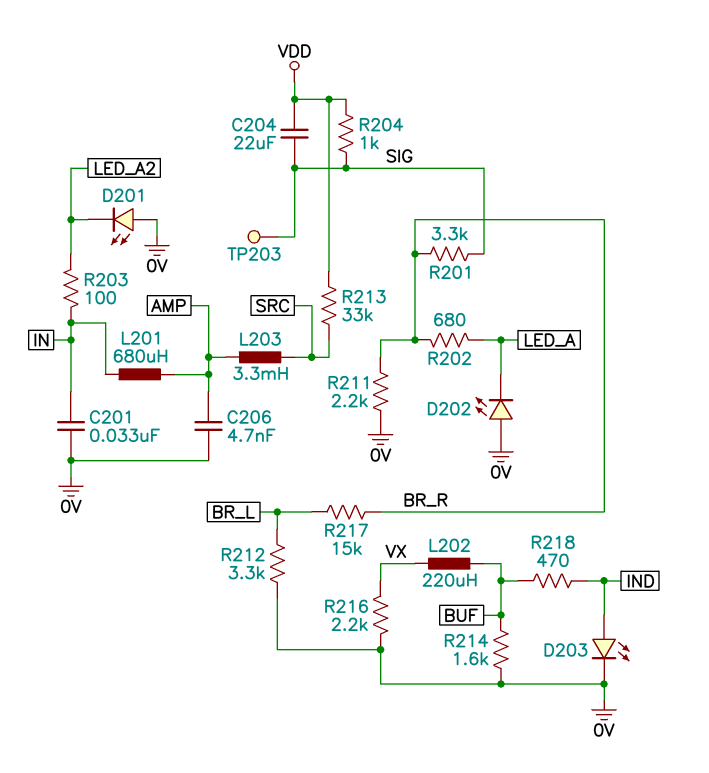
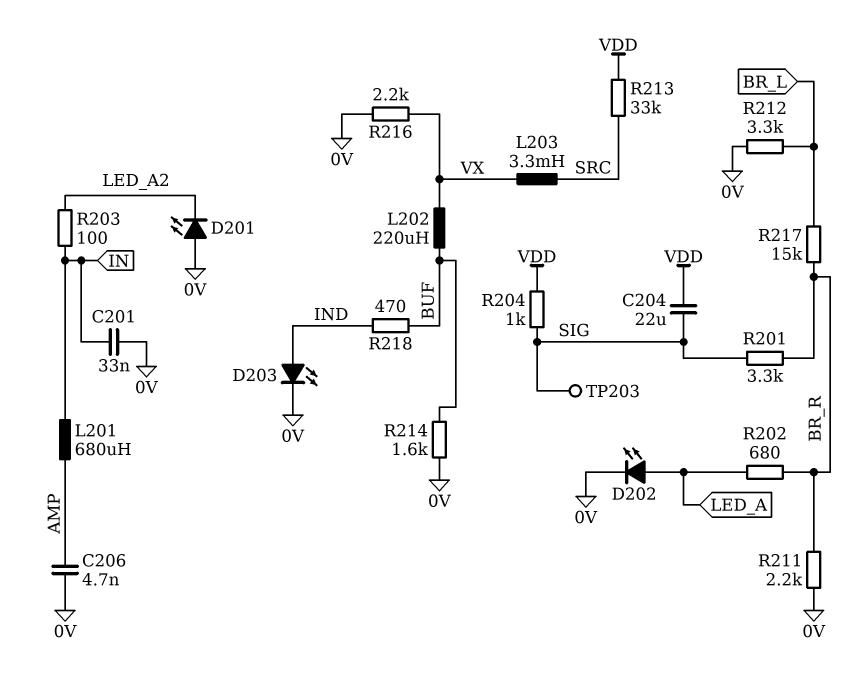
D202: LED (A 0V, K LED_A) -> LED (A LED_A, K 0V)
L203: 3.3mH (AMP, SRC) -> 3.3mH (SRC, VX)

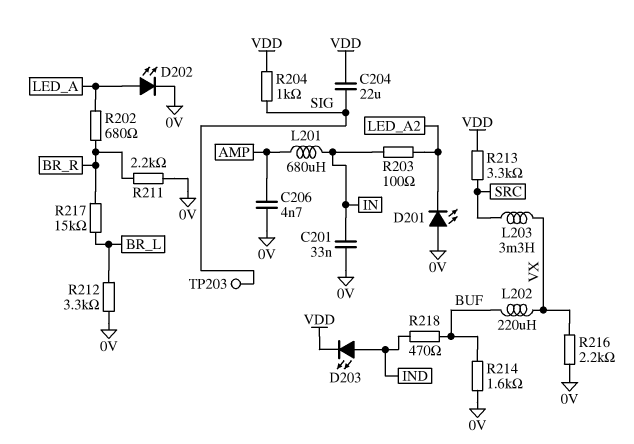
D203: LED (A IND, K 0V) -> LED (A IND, K VDD)
R201: 3.3k (BR_R, SIG) -> none
R213: 33k (SRC, VDD) -> 3.3k (SRC, VDD)

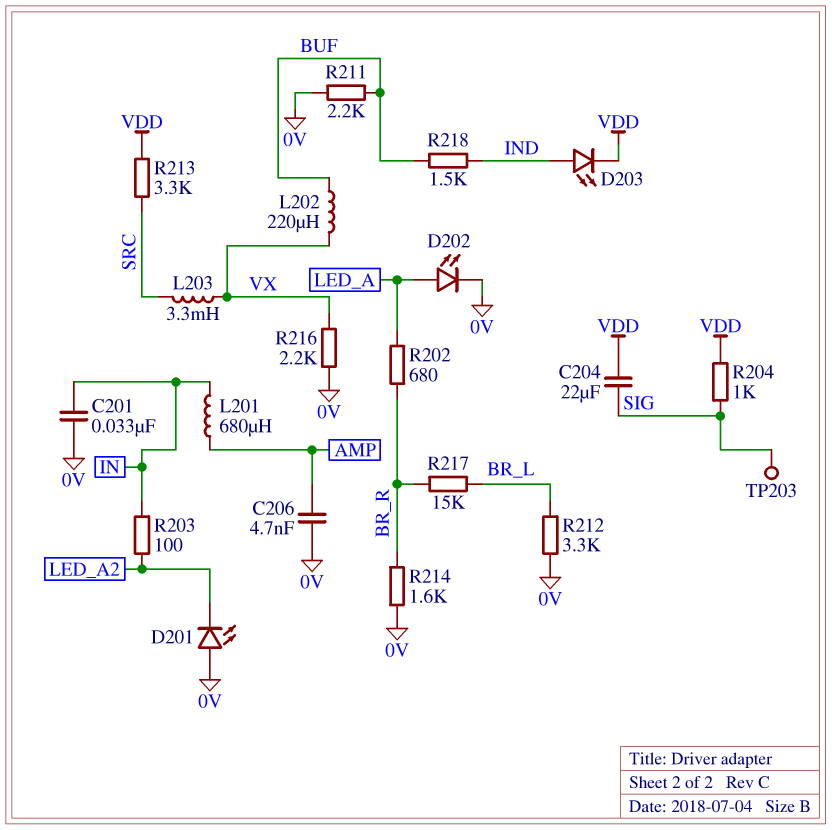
R211: 2.2k (0V, BR_R) -> 2.2k (0V, BUF)
R214: 1.6k (0V, BUF) -> 1.6k (0V, BR_R)
R218: 470 (BUF, IND) -> 1.5k (BUF, IND)

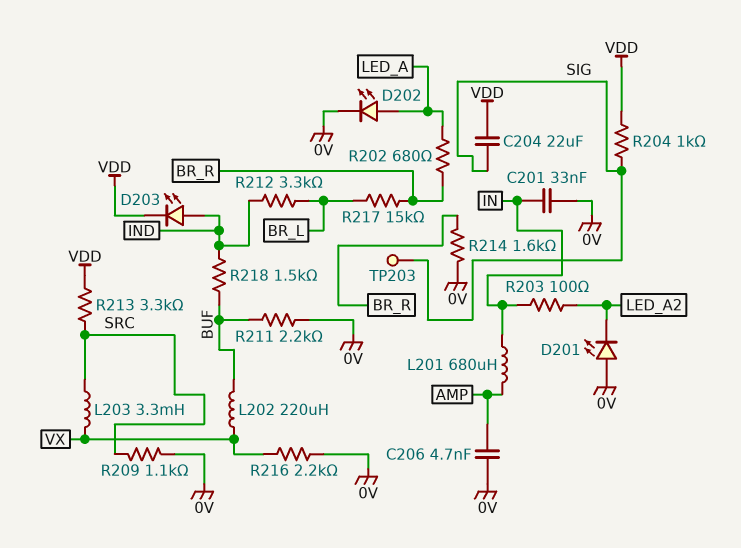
R209: none -> 1.1k (0V, SRC)
R212: 3.3k (0V, BR_L) -> 3.3k (BR_L, IND)

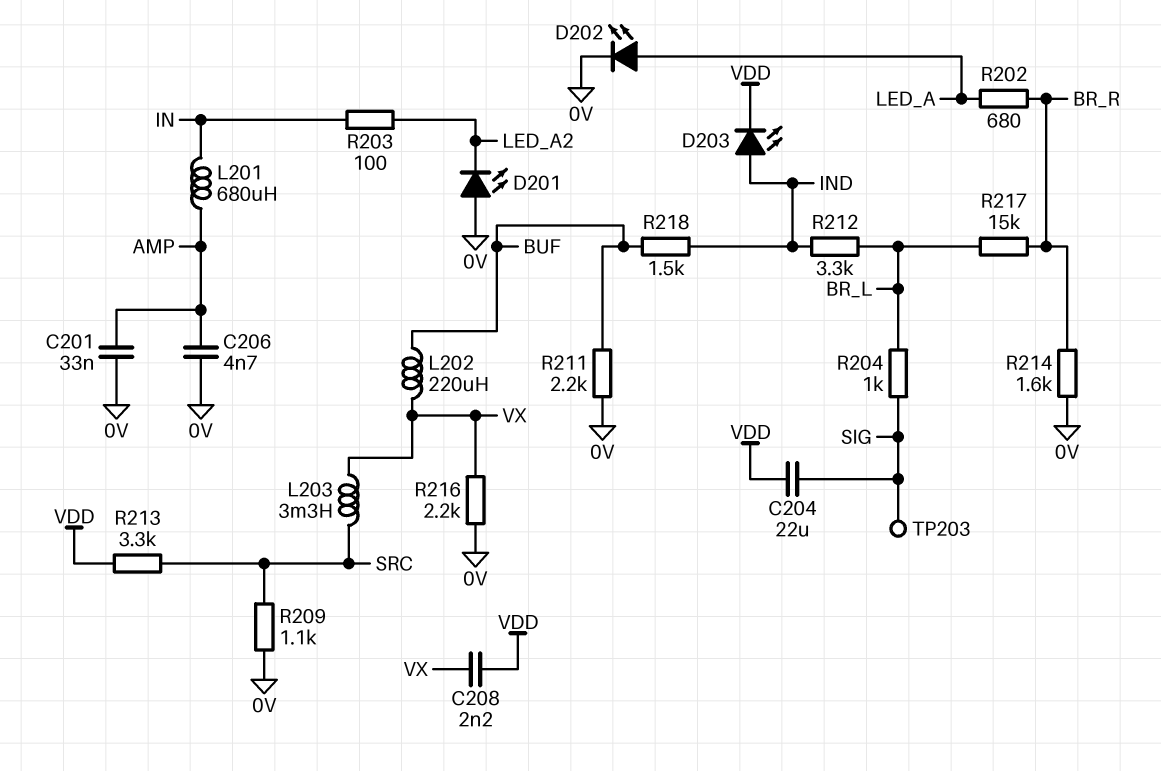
C201: 33nF (0V, IN) -> 33nF (0V, AMP)
C208: none -> 2.2nF (VDD, VX)
R204: 1k (SIG, VDD) -> 1k (BR_L, SIG)

